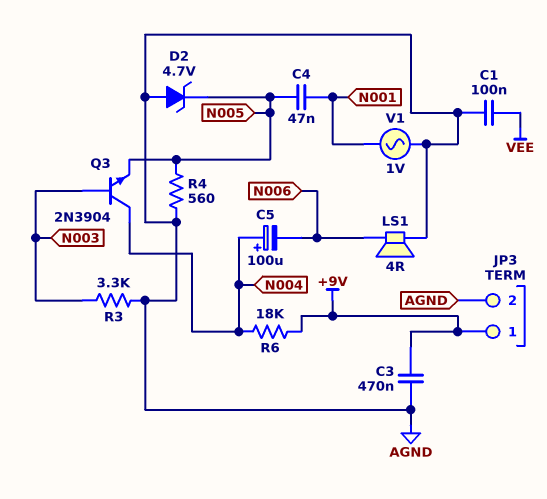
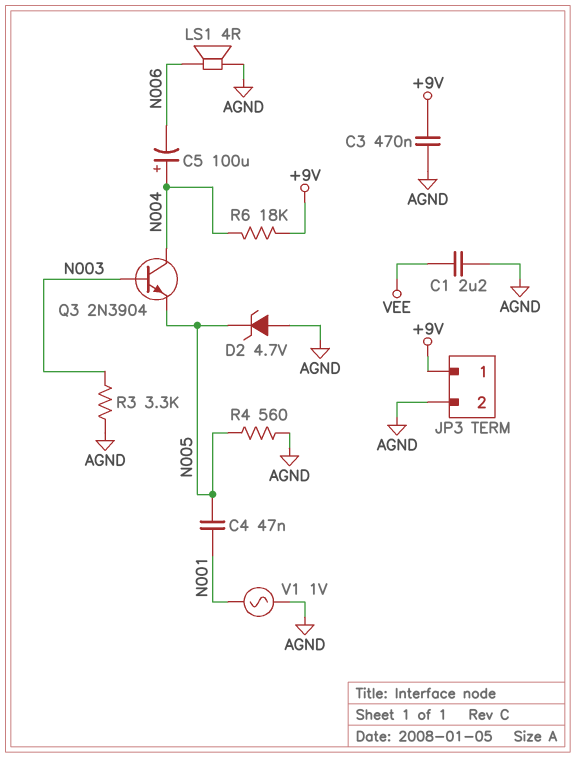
C1: 100nF (AGND, VEE) -> 2.2uF (AGND, VEE)

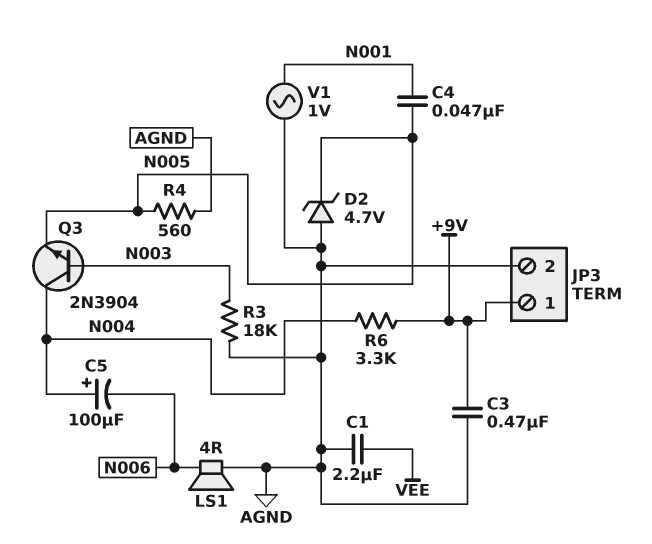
R3: 3.3k (AGND, N003) -> 18k (AGND, N003)
R6: 18k (+9V, N004) -> 3.3k (+9V, N004)

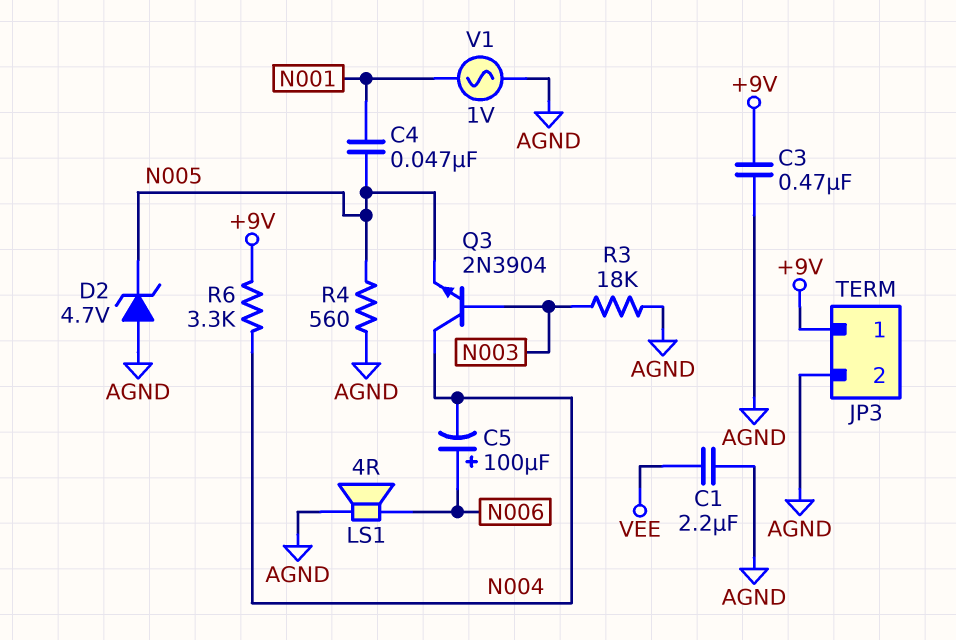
C5: 100uF (plus N004, minus N006) -> 100uF (plus N006, minus N004)

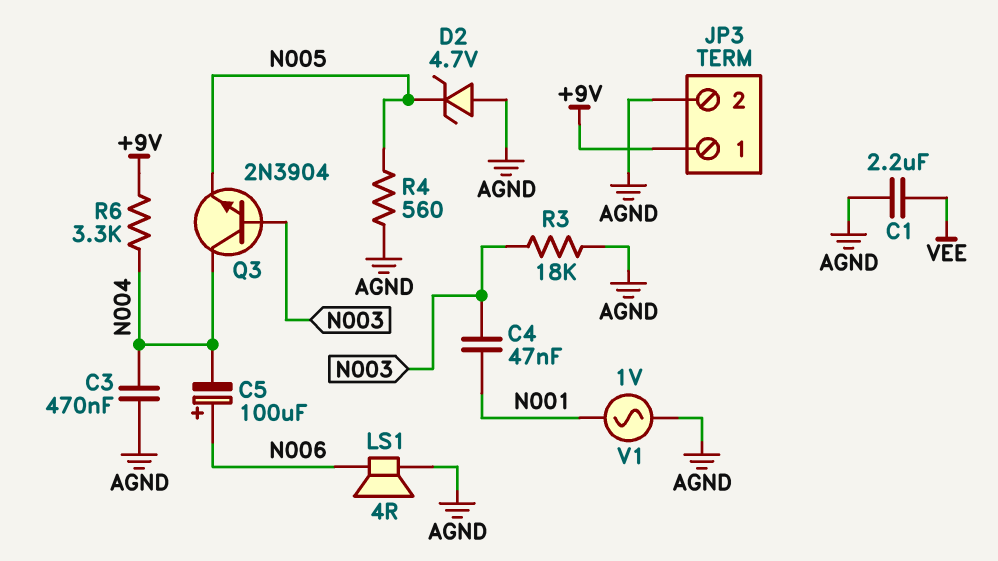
C3: 470nF (+9V, AGND) -> 470nF (AGND, N004)
C4: 47nF (N001, N005) -> 47nF (N001, N003)

